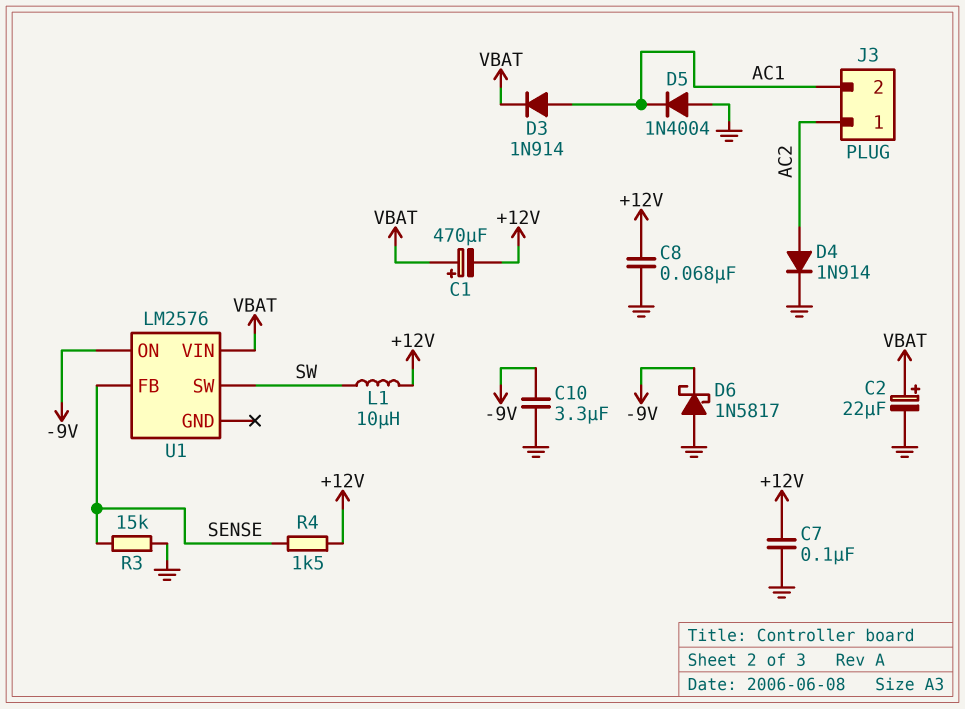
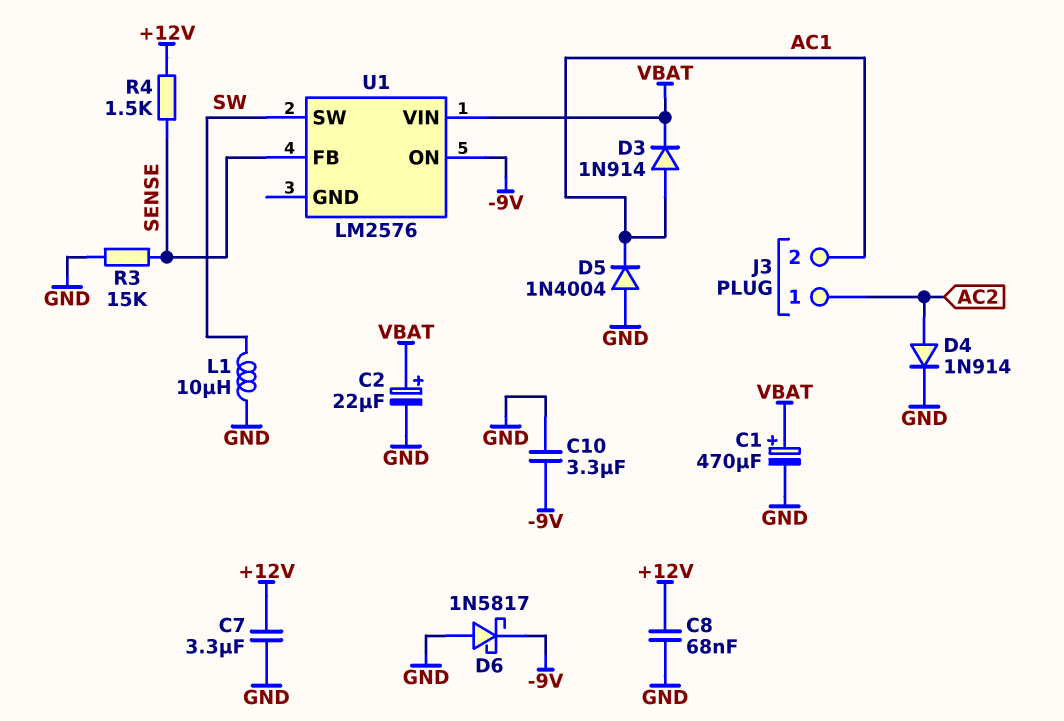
C1: 470uF (plus VBAT, minus +12V) -> 470uF (plus VBAT, minus GND)
C7: 100nF (+12V, GND) -> 3.3uF (+12V, GND)
L1: 10uH (+12V, SW) -> 10uH (GND, SW)

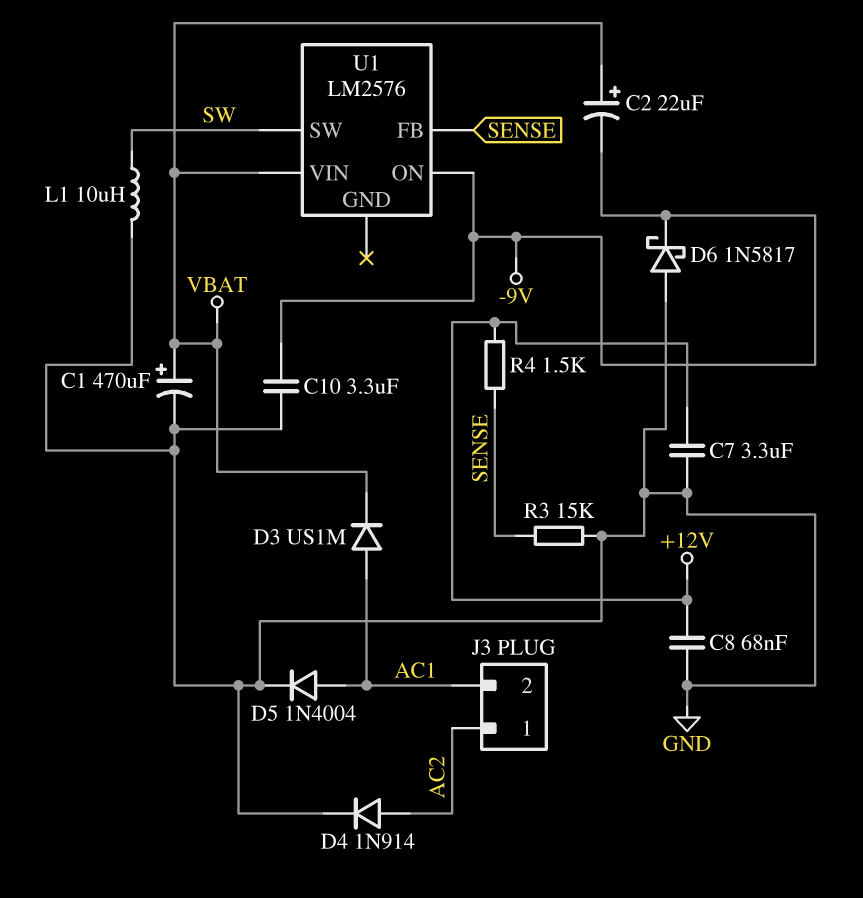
C2: 22uF (plus VBAT, minus GND) -> 22uF (plus VBAT, minus -9V)
D3: diode 1N914 (A AC1, K VBAT) -> diode US1M (A AC1, K VBAT)
D5: diode 1N4004 (A GND, K AC1) -> diode 1N4004 (A AC1, K GND)

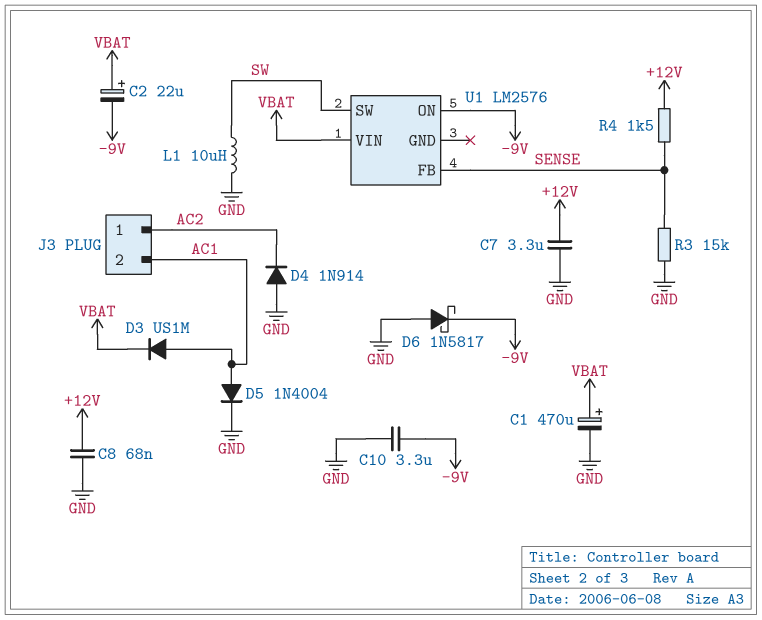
D4: diode 1N914 (A AC2, K GND) -> diode 1N914 (A GND, K AC2)

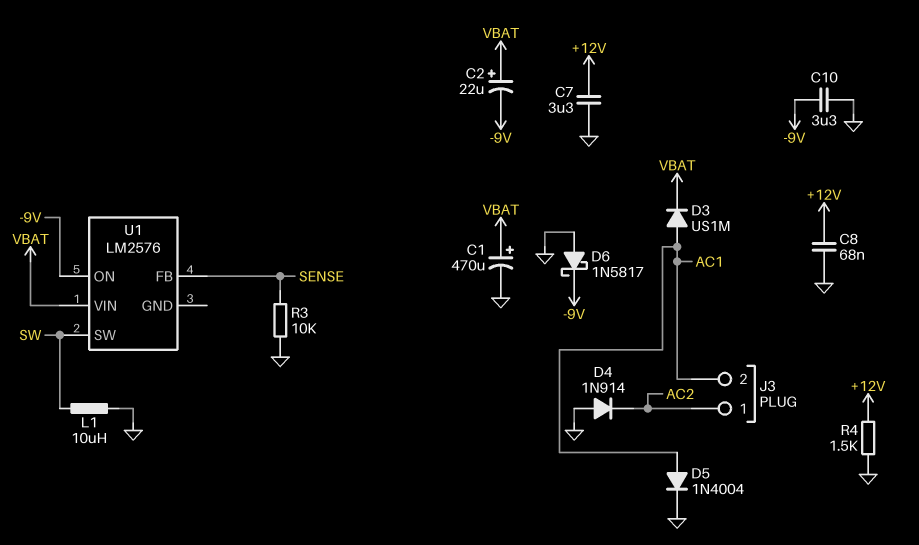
R3: 15k (GND, SENSE) -> 10k (GND, SENSE)
R4: 1.5k (+12V, SENSE) -> 1.5k (+12V, GND)

